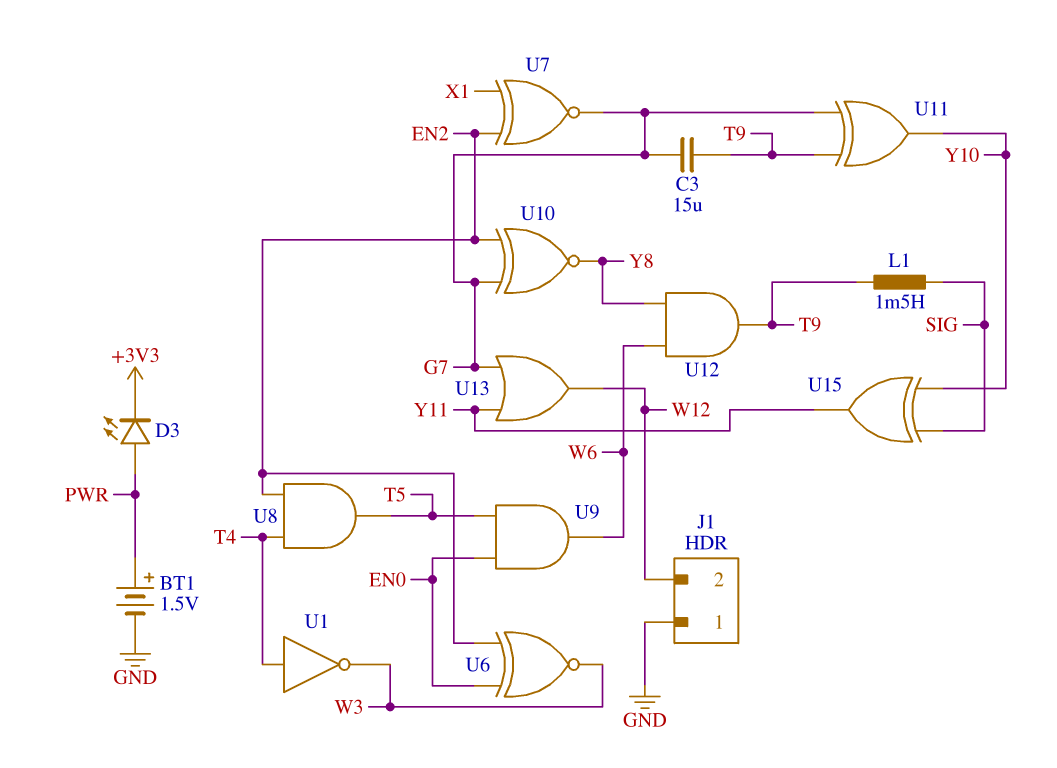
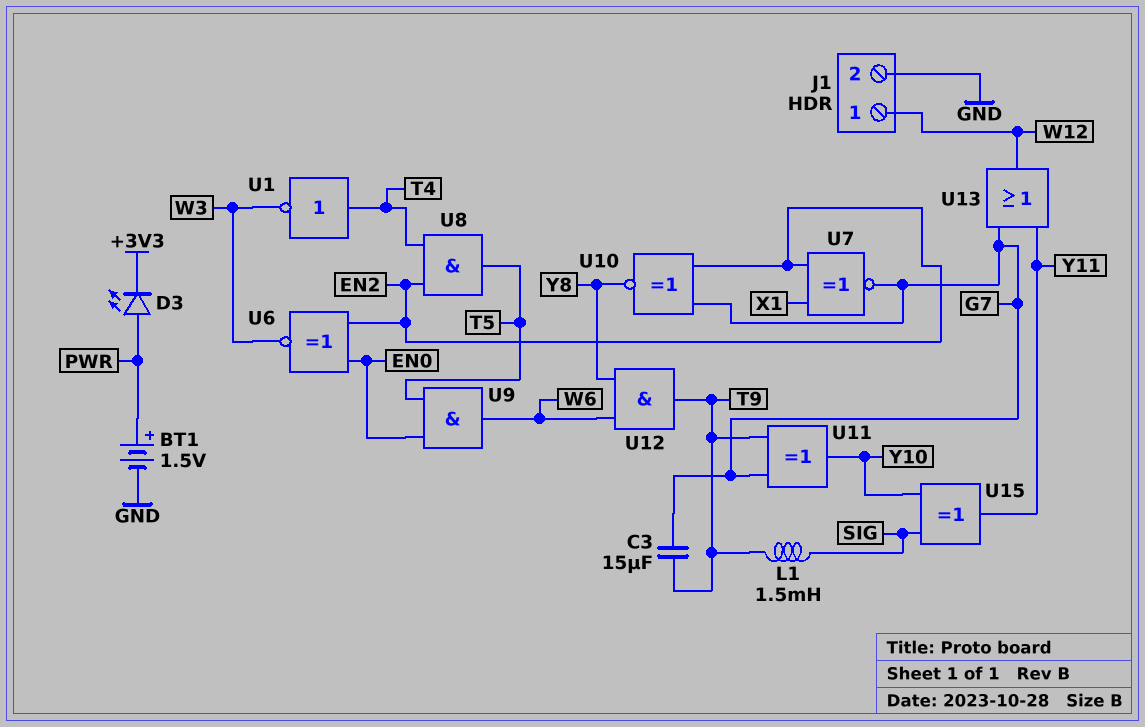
J1 pin 1: GND -> W12
J1 pin 2: W12 -> GND

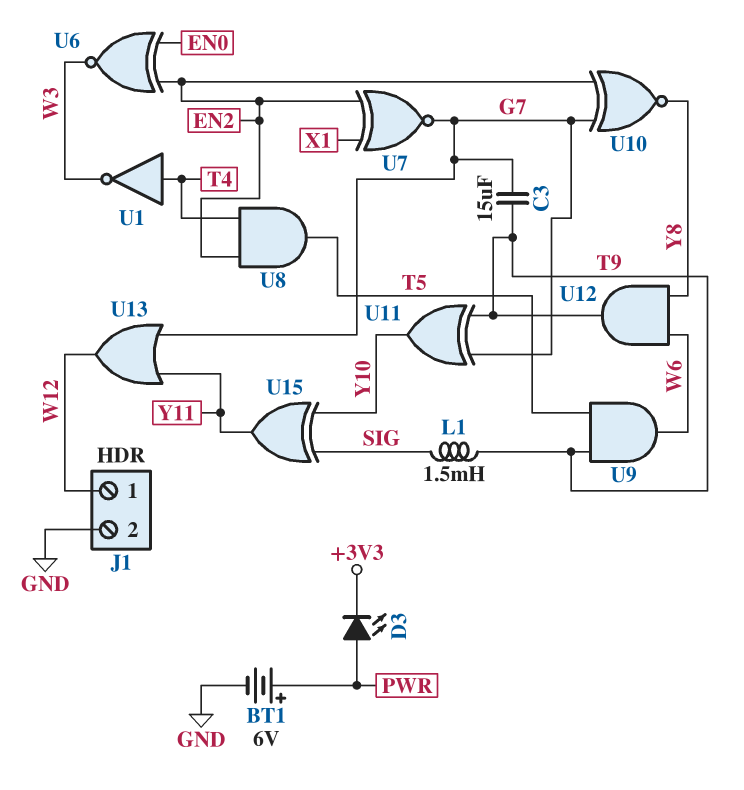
BT1: 1.5V (plus PWR, minus GND) -> 6V (plus PWR, minus GND)
U9: AND (in EN0, in T5, out W6) -> AND (in T5, in T9, out W6)

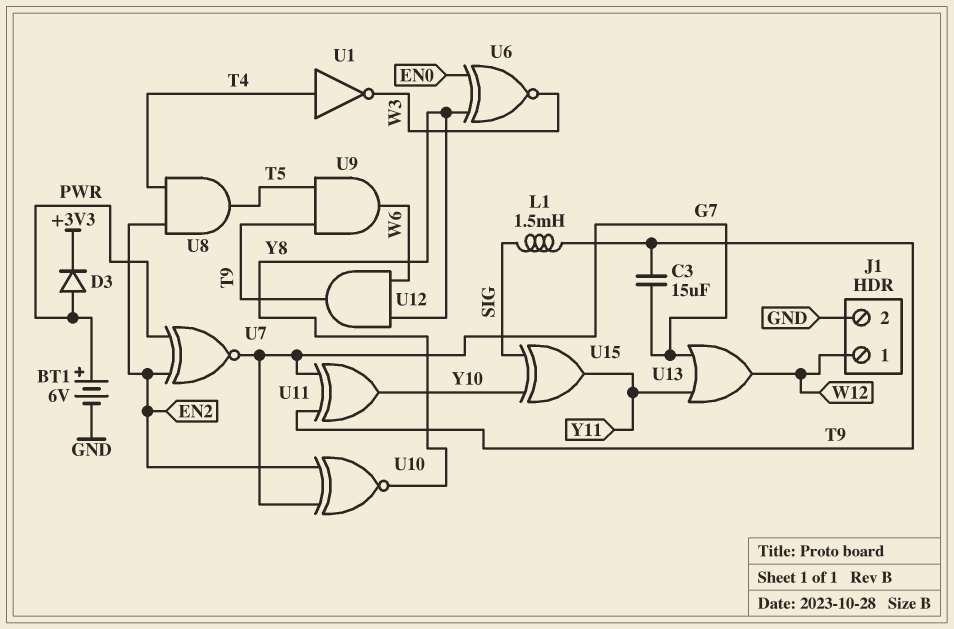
D3: LED (A PWR, K +3V3) -> diode (A PWR, K +3V3)
U6: XNOR (in EN0, in EN2, out W3) -> XNOR (in EN0, in Y8, out W3)
U7: XNOR (in EN2, in X1, out G7) -> XNOR (in EN2, in PWR, out G7)

